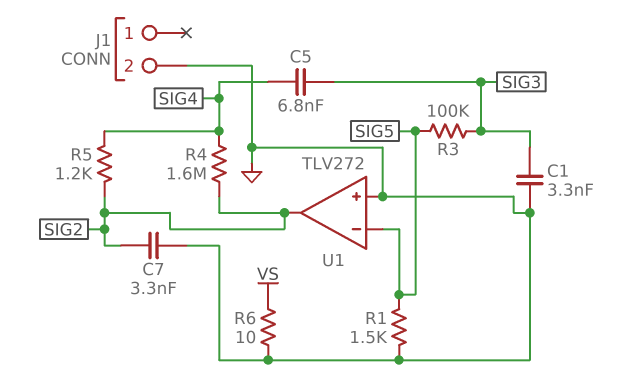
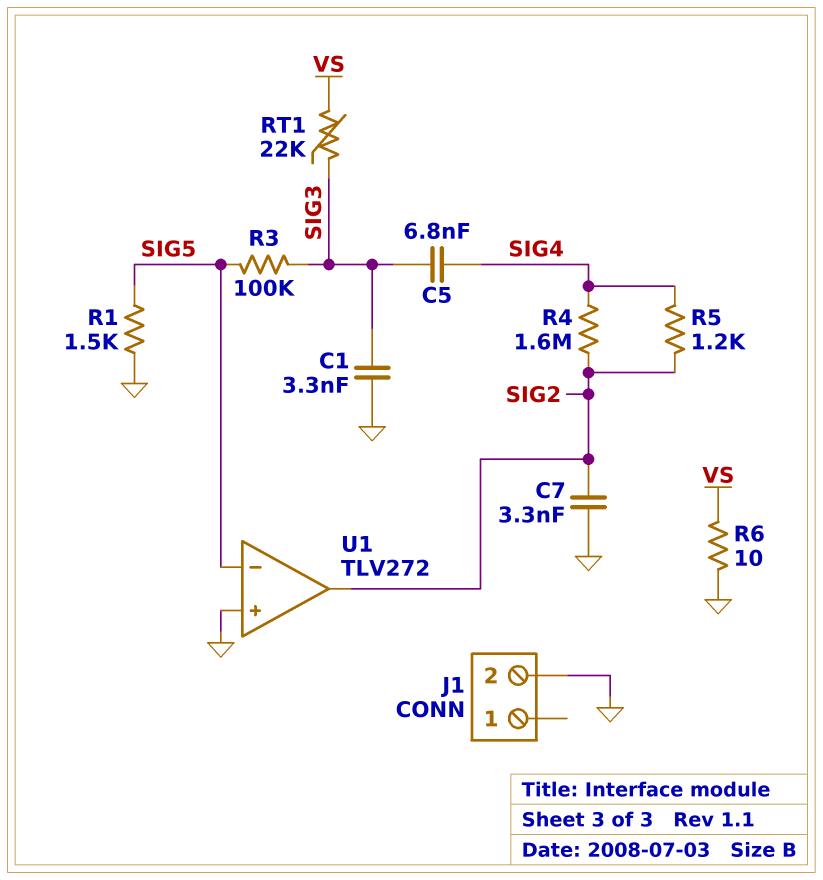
RT1: none -> 22k (SIG3, VS)

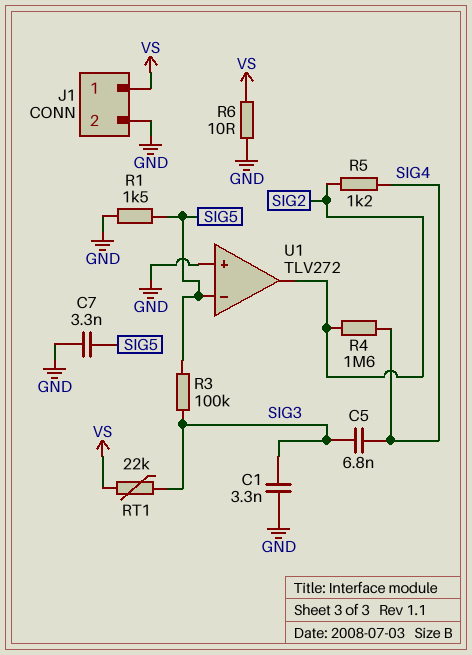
C7: 3.3nF (GND, SIG2) -> 3.3nF (GND, SIG5)
J1 pin 1: none -> VS

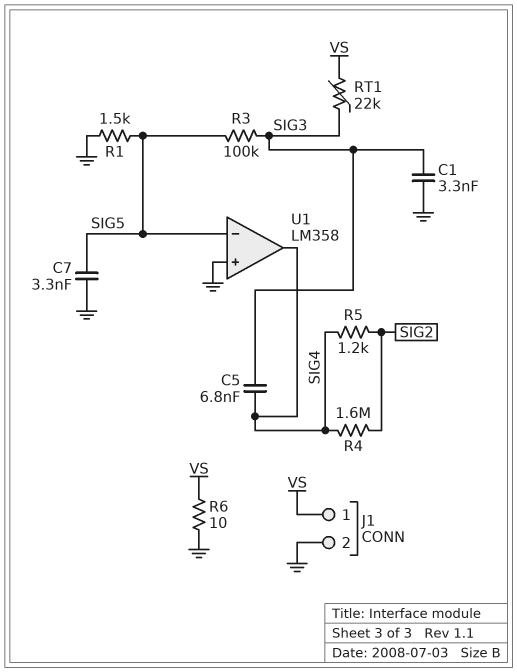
U1: TLV272 -> LM358
U1 pin out: SIG2 -> SIG4

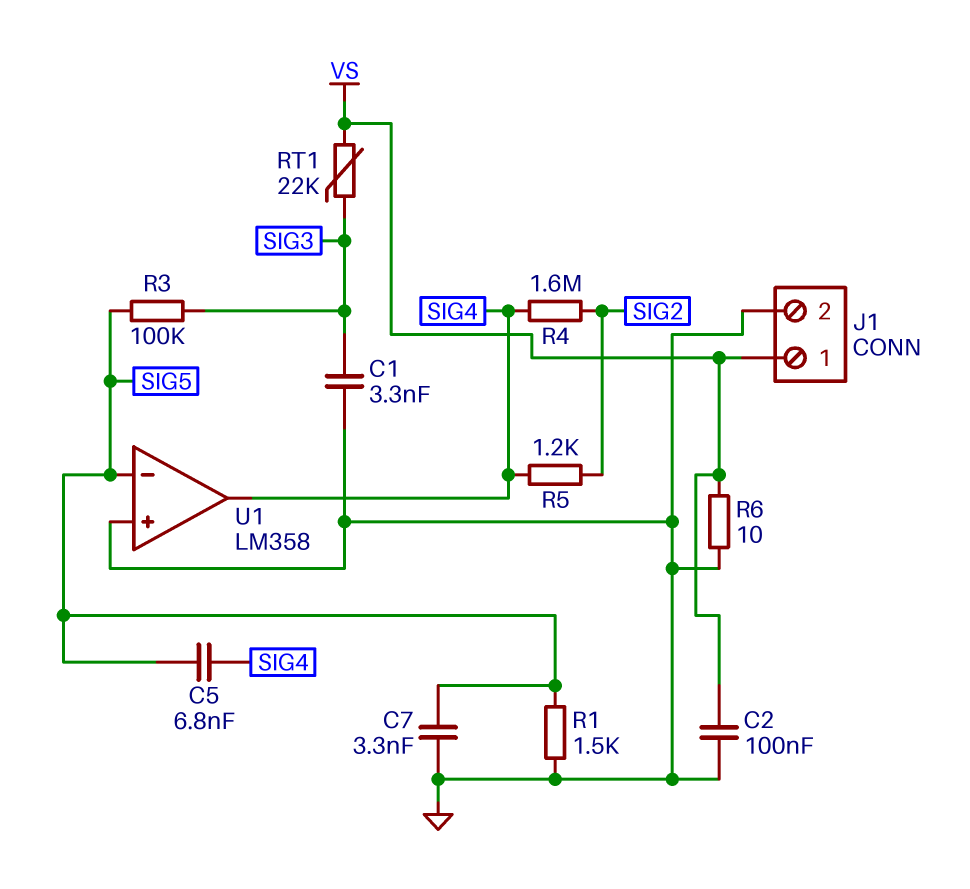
C2: none -> 100nF (GND, VS)
C5: 6.8nF (SIG3, SIG4) -> 6.8nF (SIG4, SIG5)

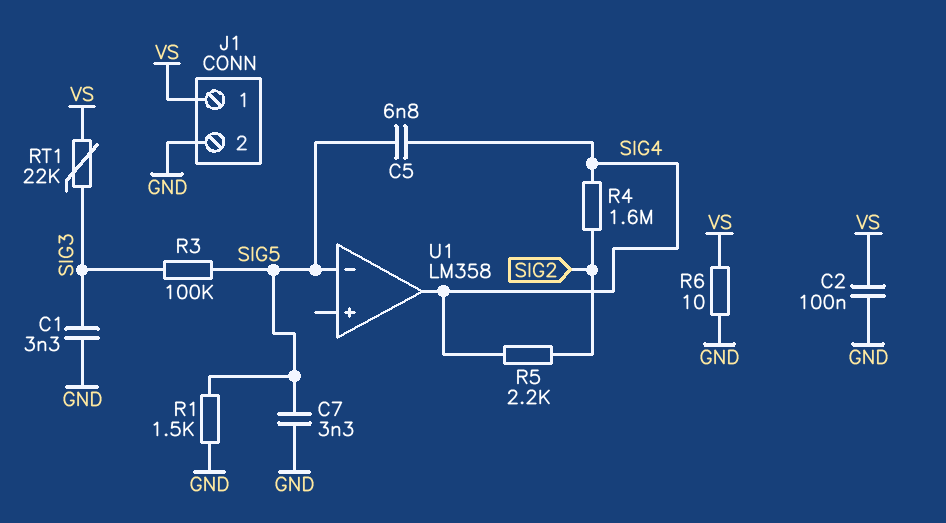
R5: 1.2k (SIG2, SIG4) -> 2.2k (SIG2, SIG4)
U1 pin in+: GND -> none

